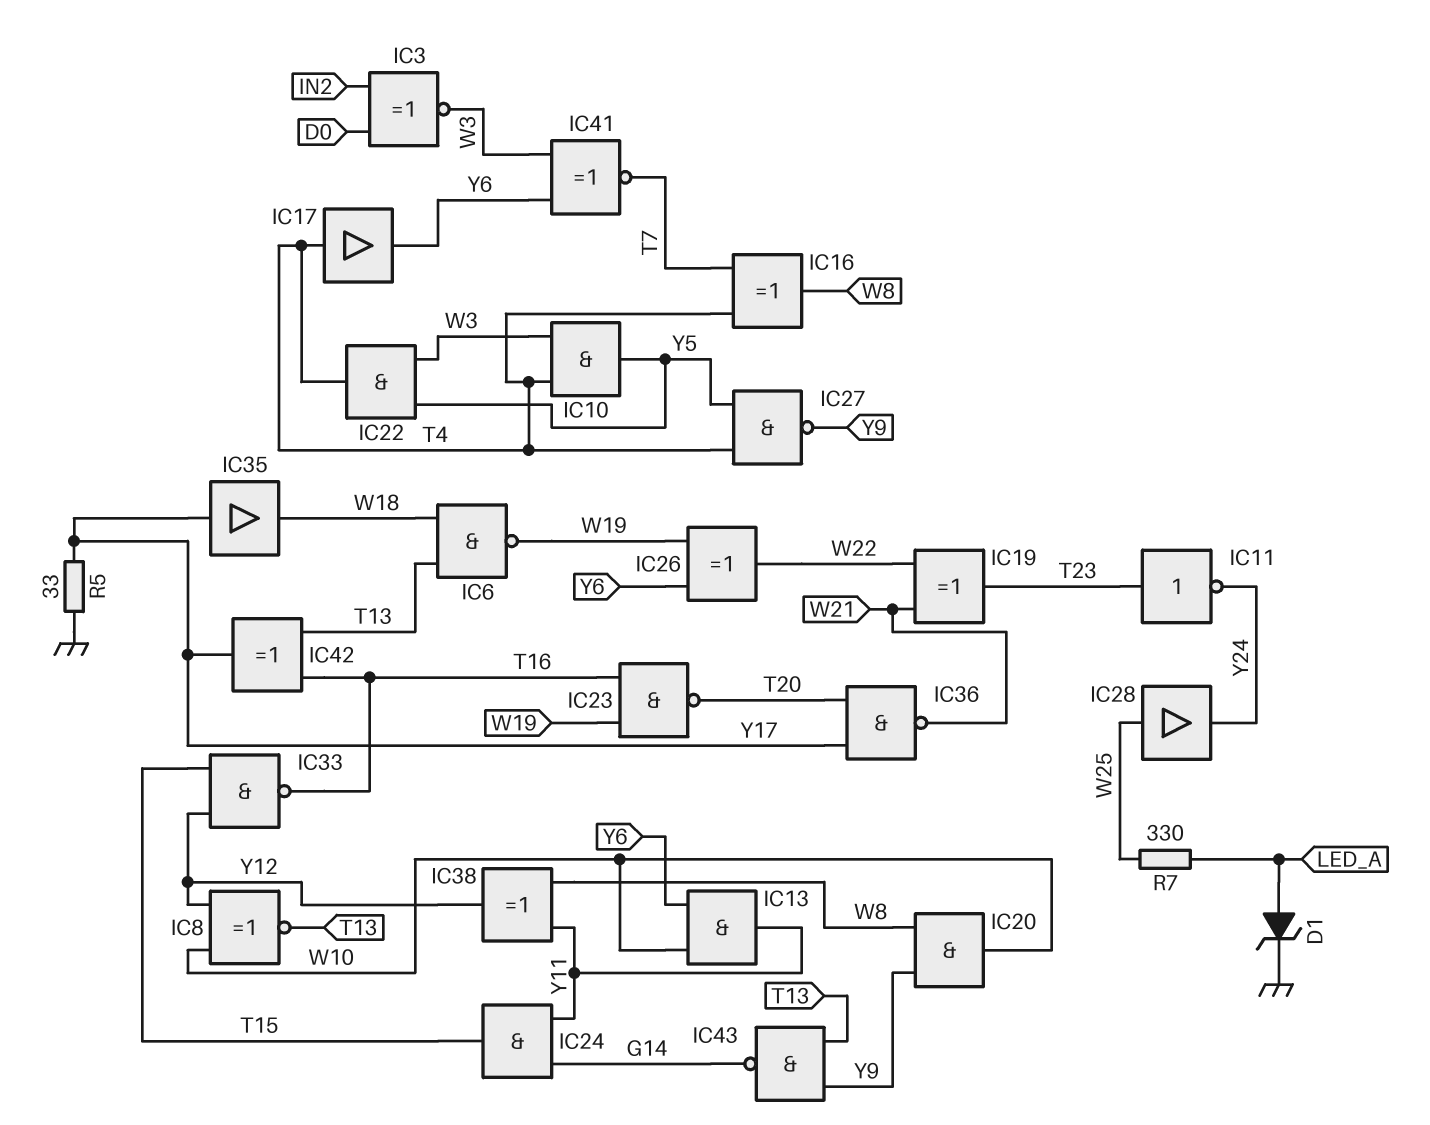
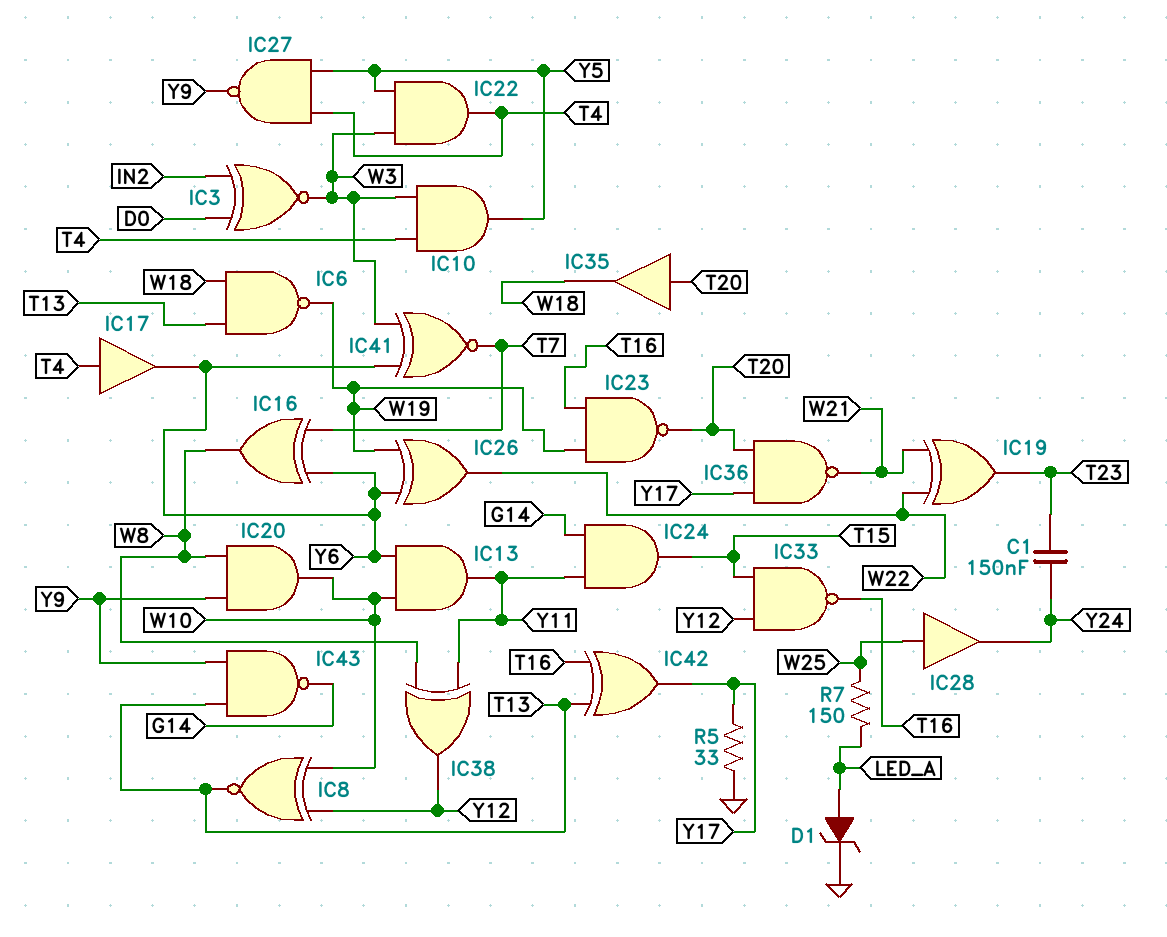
C1: none -> 150nF (T23, Y24)
IC11: NOT (in T23, out Y24) -> none
IC16: XOR (in T4, in T7, out W8) -> XOR (in T7, in Y6, out W8)
IC35: buffer (in Y17, out W18) -> buffer (in T20, out W18)
R7: 330 (LED_A, W25) -> 150 (LED_A, W25)

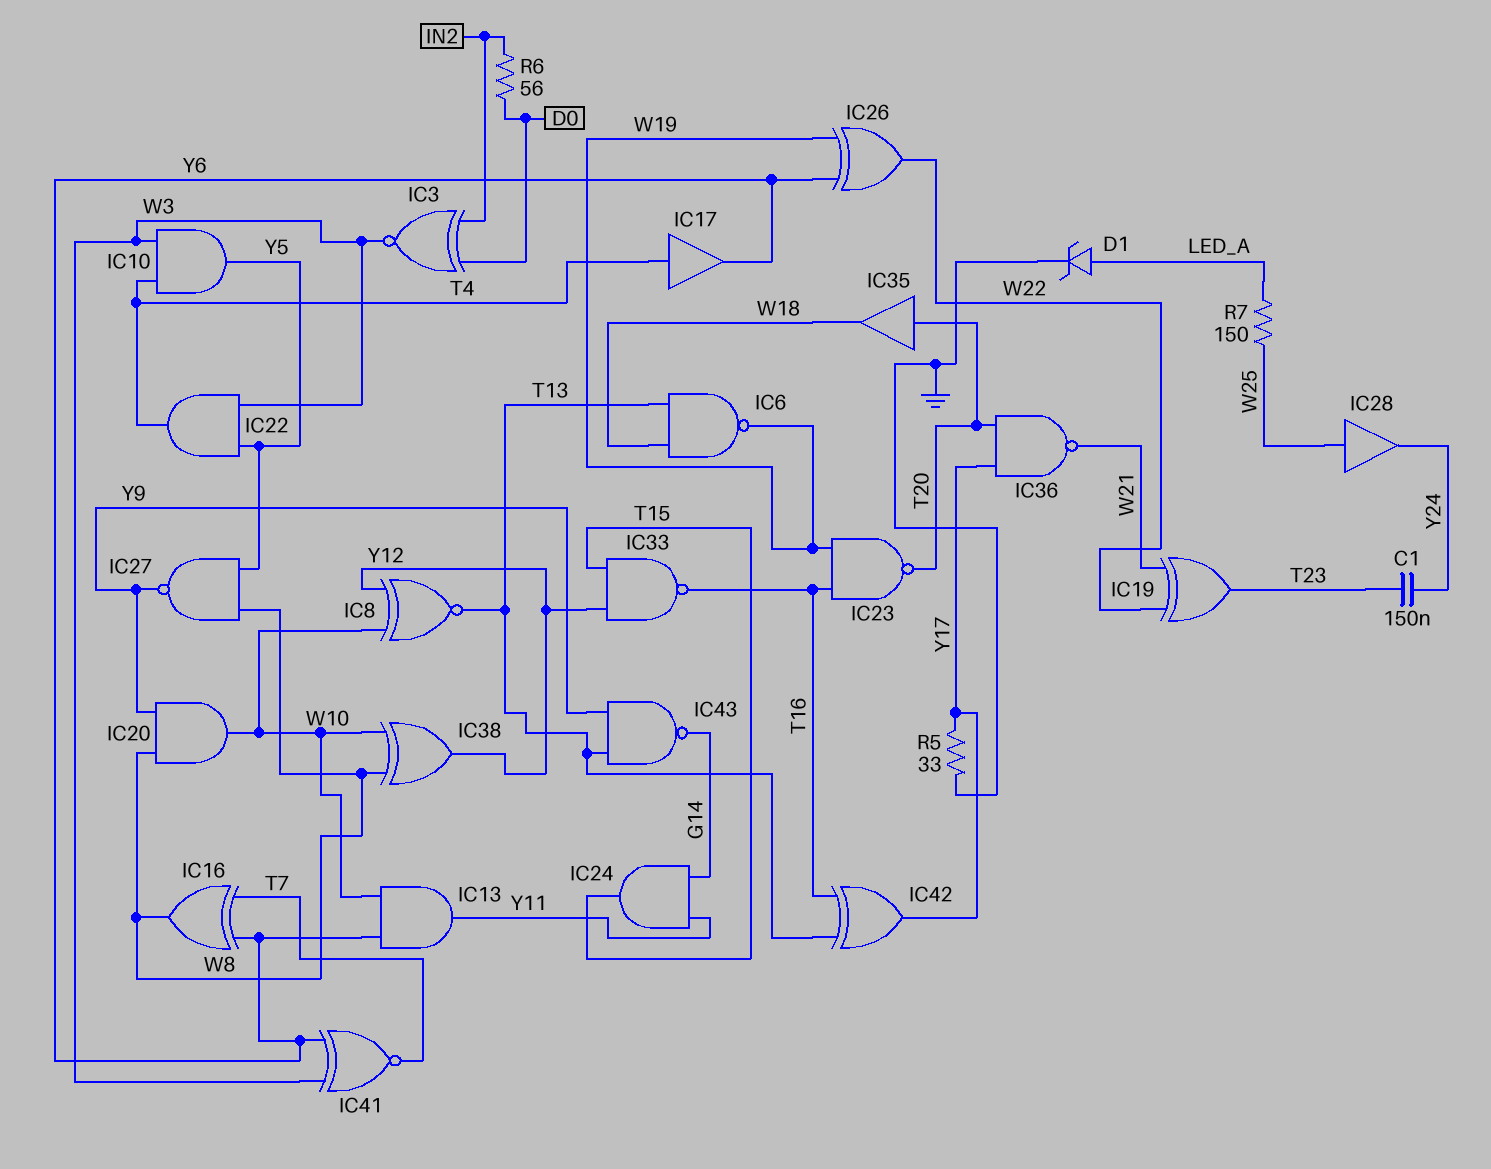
IC27: NAND (in T4, in Y5, out Y9) -> NAND (in W8, in Y5, out Y9)
IC38: XOR (in W8, in Y11, out Y12) -> XOR (in W8, in W10, out Y12)
R6: none -> 56 (D0, IN2)

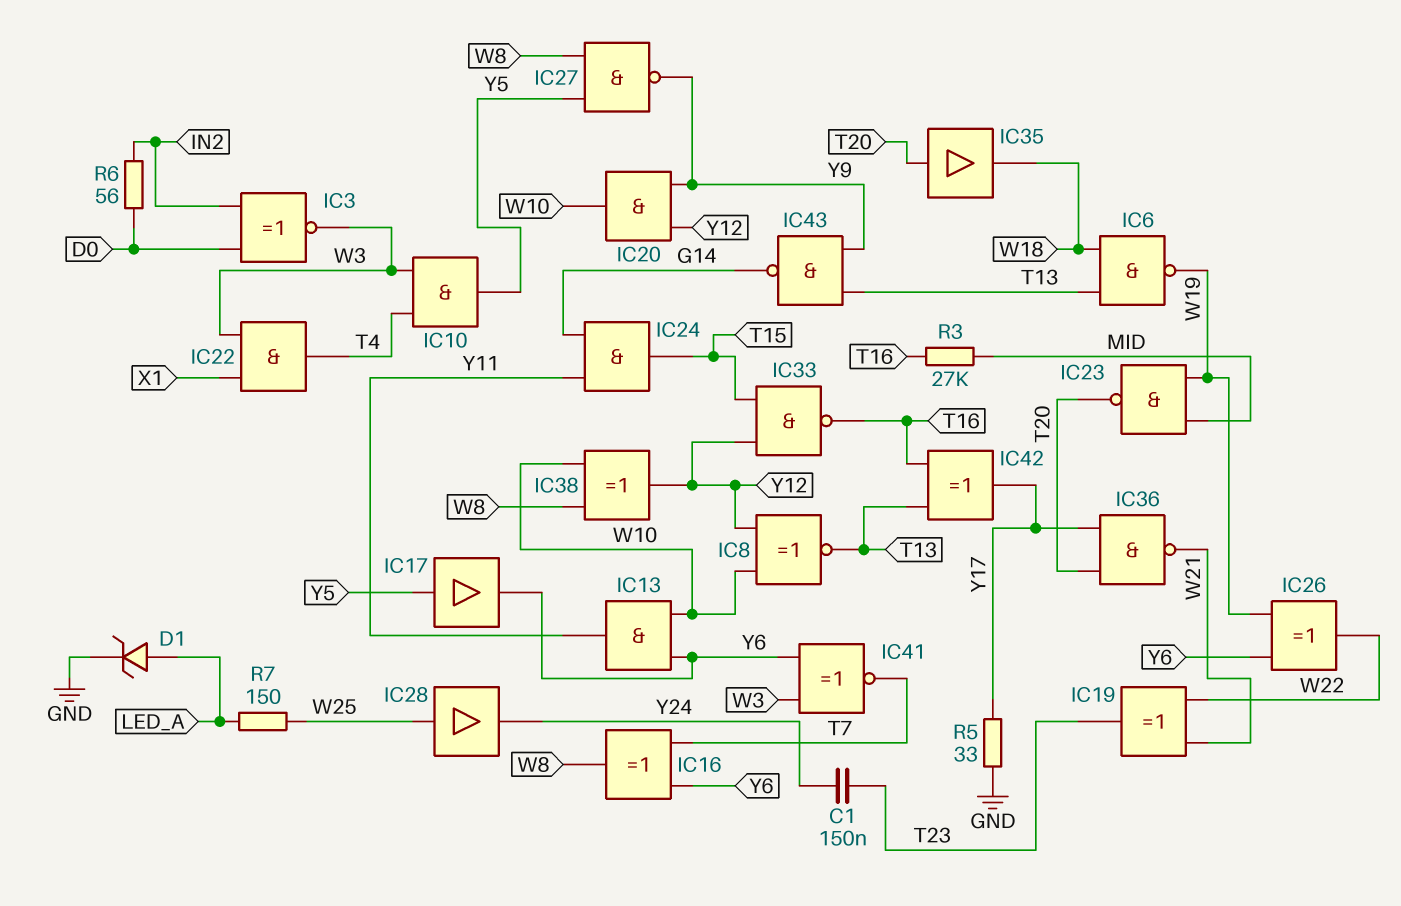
IC17: buffer (in T4, out Y6) -> buffer (in Y5, out Y6)
IC20: AND (in W8, in Y9, out W10) -> AND (in Y9, in Y12, out W10)
IC22: AND (in W3, in Y5, out T4) -> AND (in W3, in X1, out T4)
IC23: NAND (in T16, in W19, out T20) -> NAND (in MID, in W19, out T20)
R3: none -> 27k (MID, T16)

